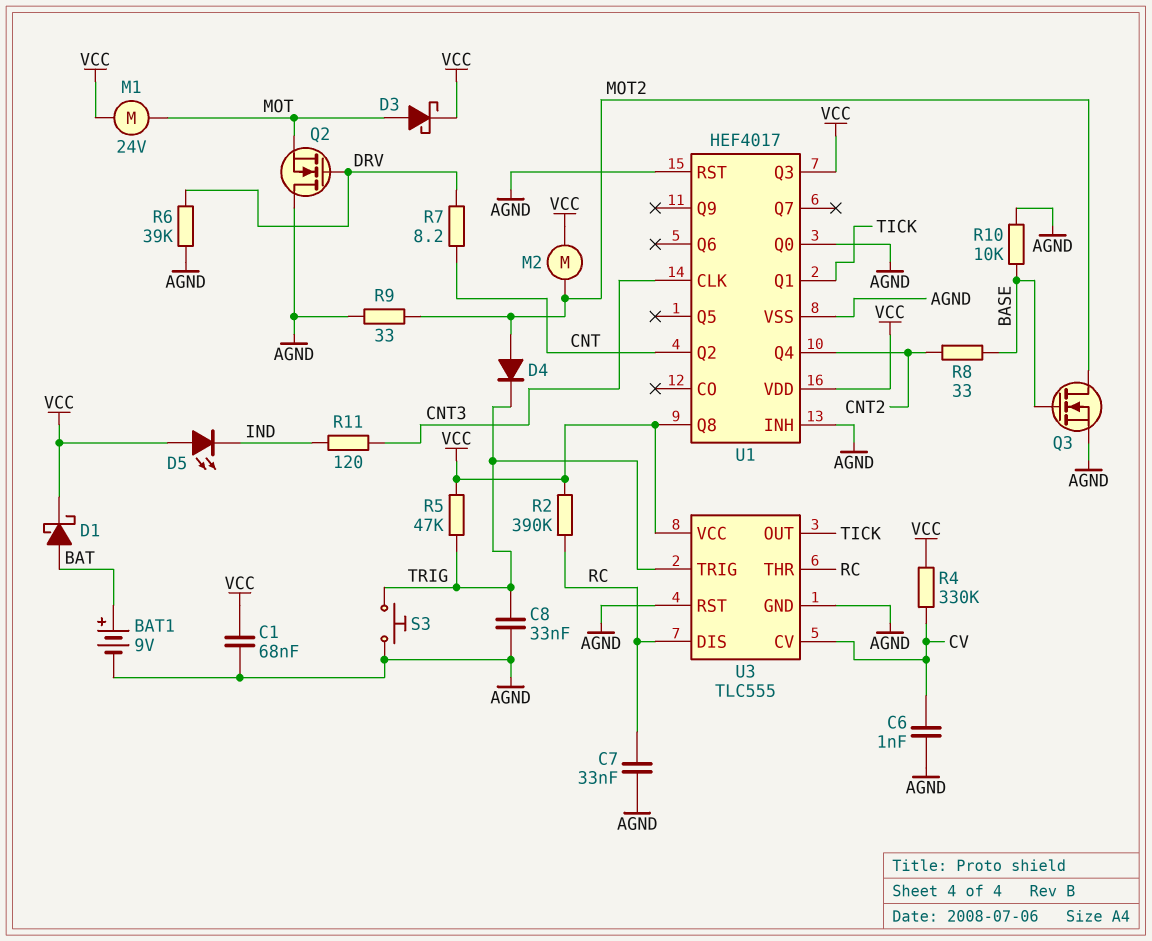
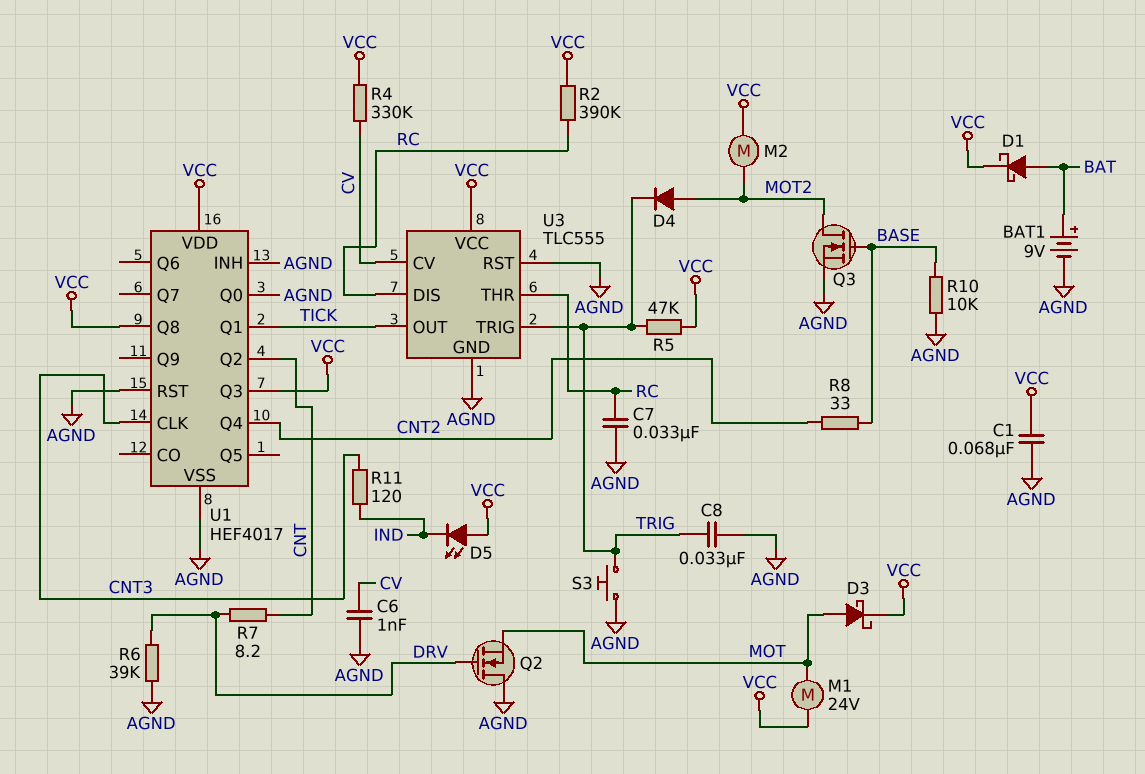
R9: 33 (AGND, MOT2) -> none

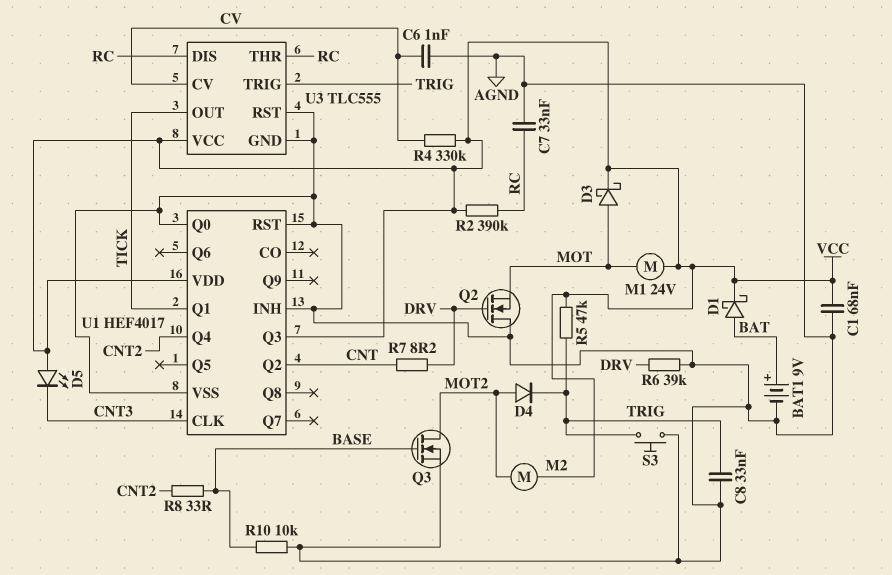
D5: LED (A VCC, K IND) -> LED (A VCC, K CNT3)
R11: 120 (CNT3, IND) -> none
U1 pin Q8: VCC -> none

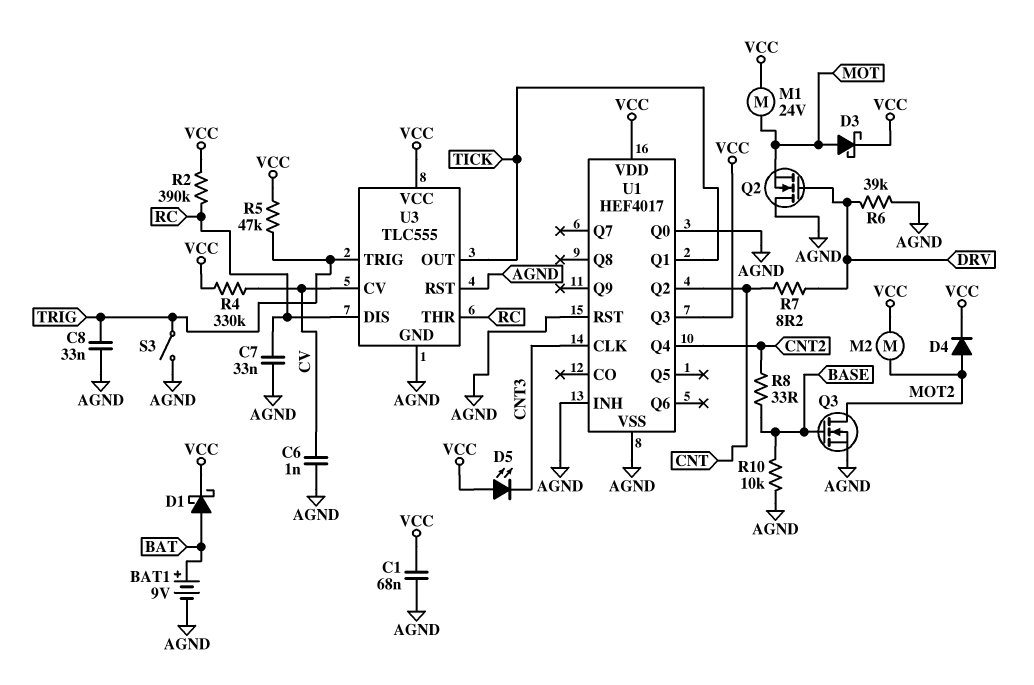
D4: diode (A MOT2, K TRIG) -> diode (A MOT2, K VCC)
S3: button (AGND, TRIG) -> switch (AGND, TRIG)

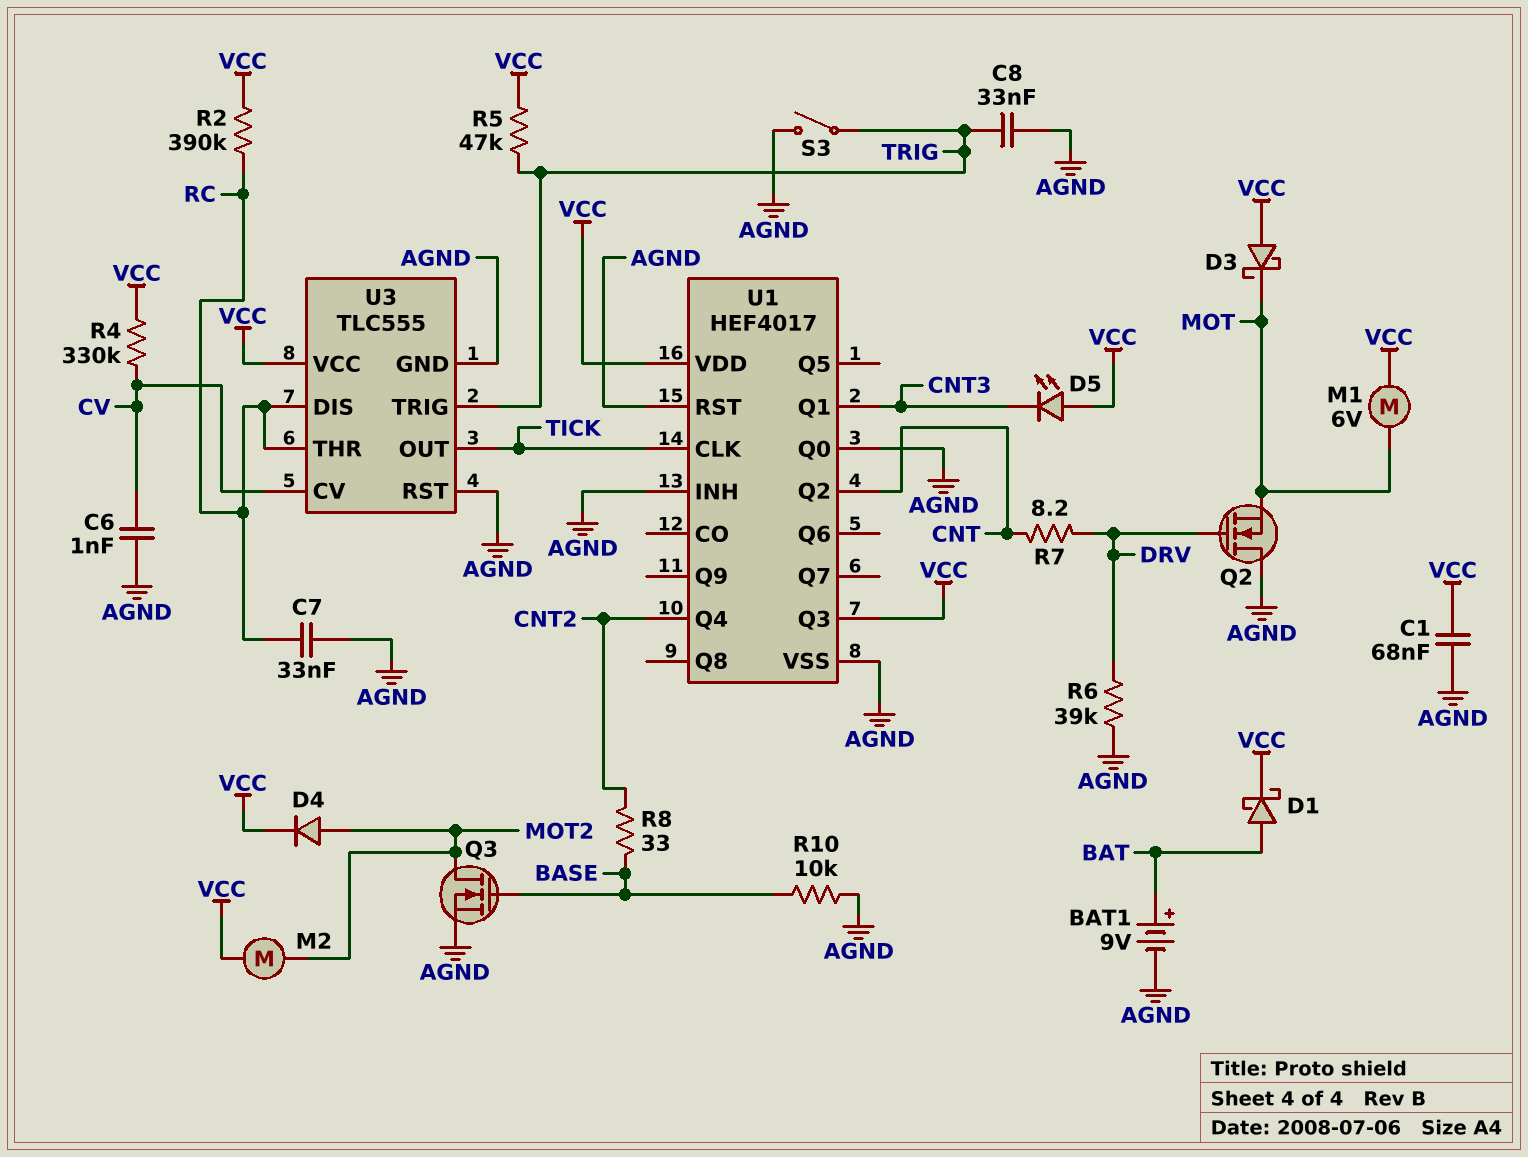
D3: schottky (A MOT, K VCC) -> schottky (A VCC, K MOT)
M1: motor 24V (MOT, VCC) -> motor 6V (MOT, VCC)
U1 pin CLK: CNT3 -> TICK
U1 pin Q1: TICK -> CNT3

